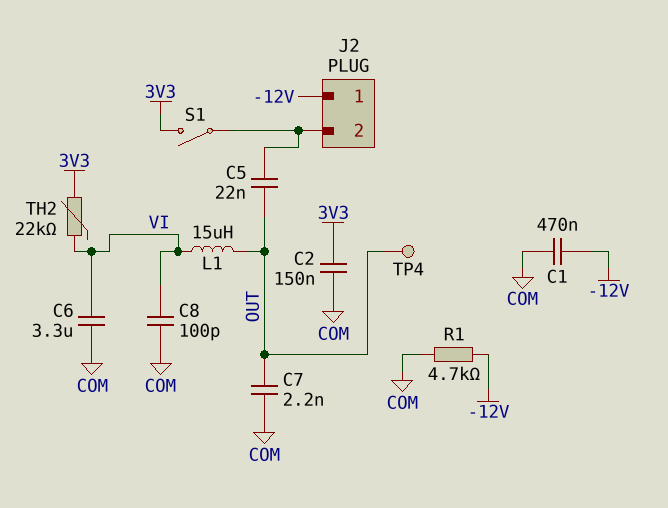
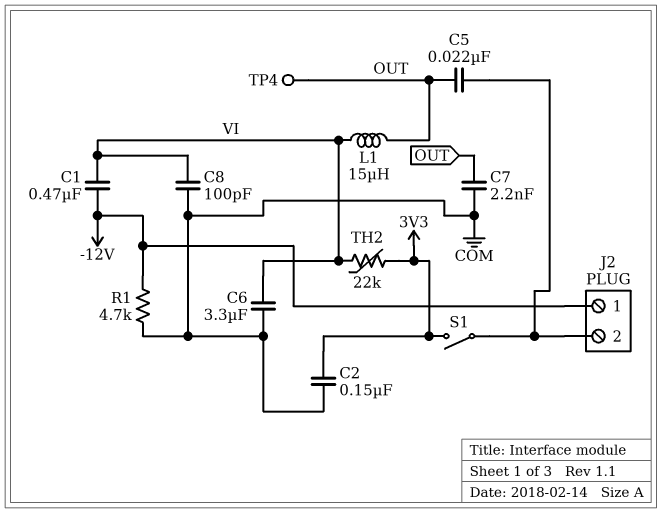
C1: 470nF (-12V, COM) -> 470nF (-12V, VI)

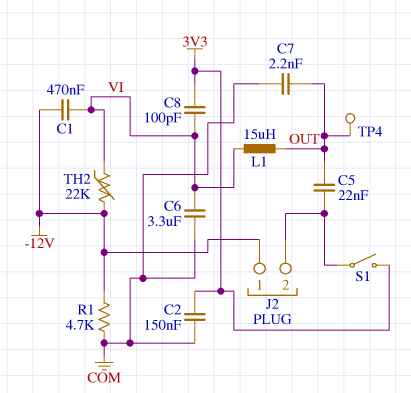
C8: 100pF (COM, VI) -> 100pF (3V3, VI)
TH2: 22k (3V3, VI) -> 22k (-12V, VI)

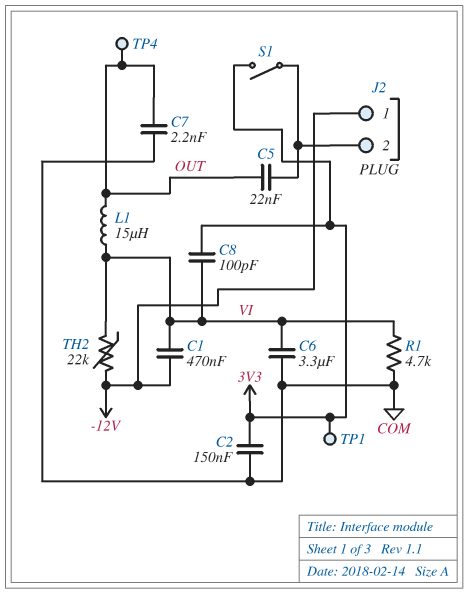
R1: 4.7k (-12V, COM) -> 4.7k (COM, VI)
TP1: none -> test point (3V3)

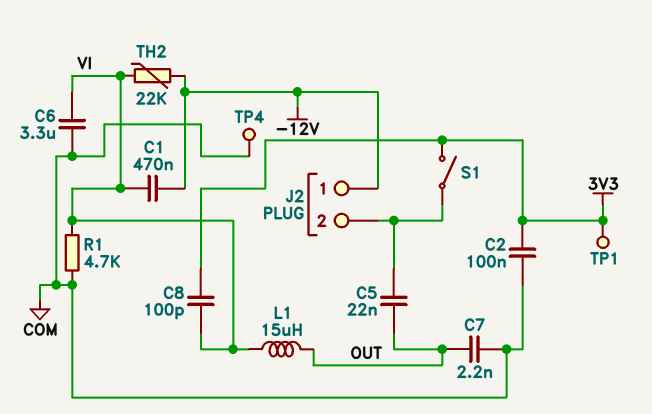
C2: 150nF (3V3, COM) -> 100nF (3V3, COM)
TP4: test point (OUT) -> test point (COM)

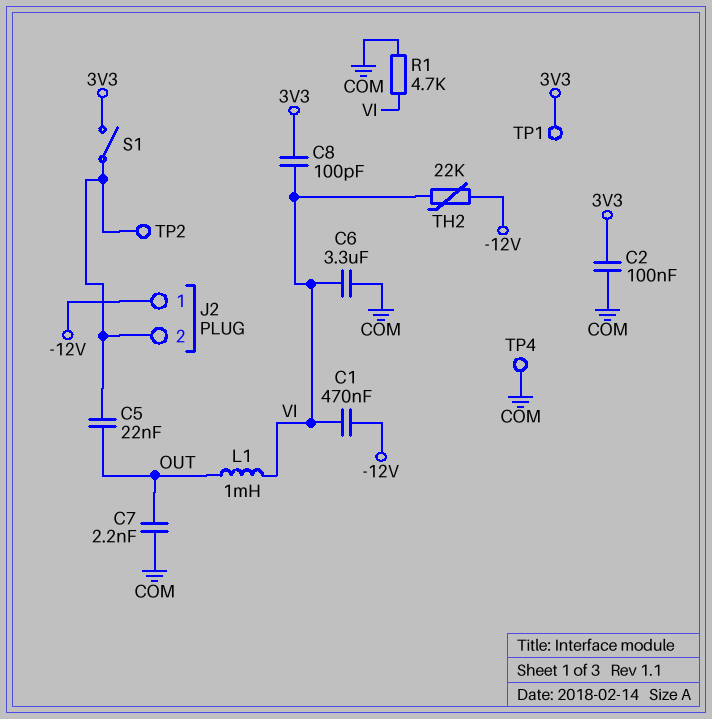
L1: 15uH (OUT, VI) -> 1mH (OUT, VI)
TP2: none -> test point (J2/2)

